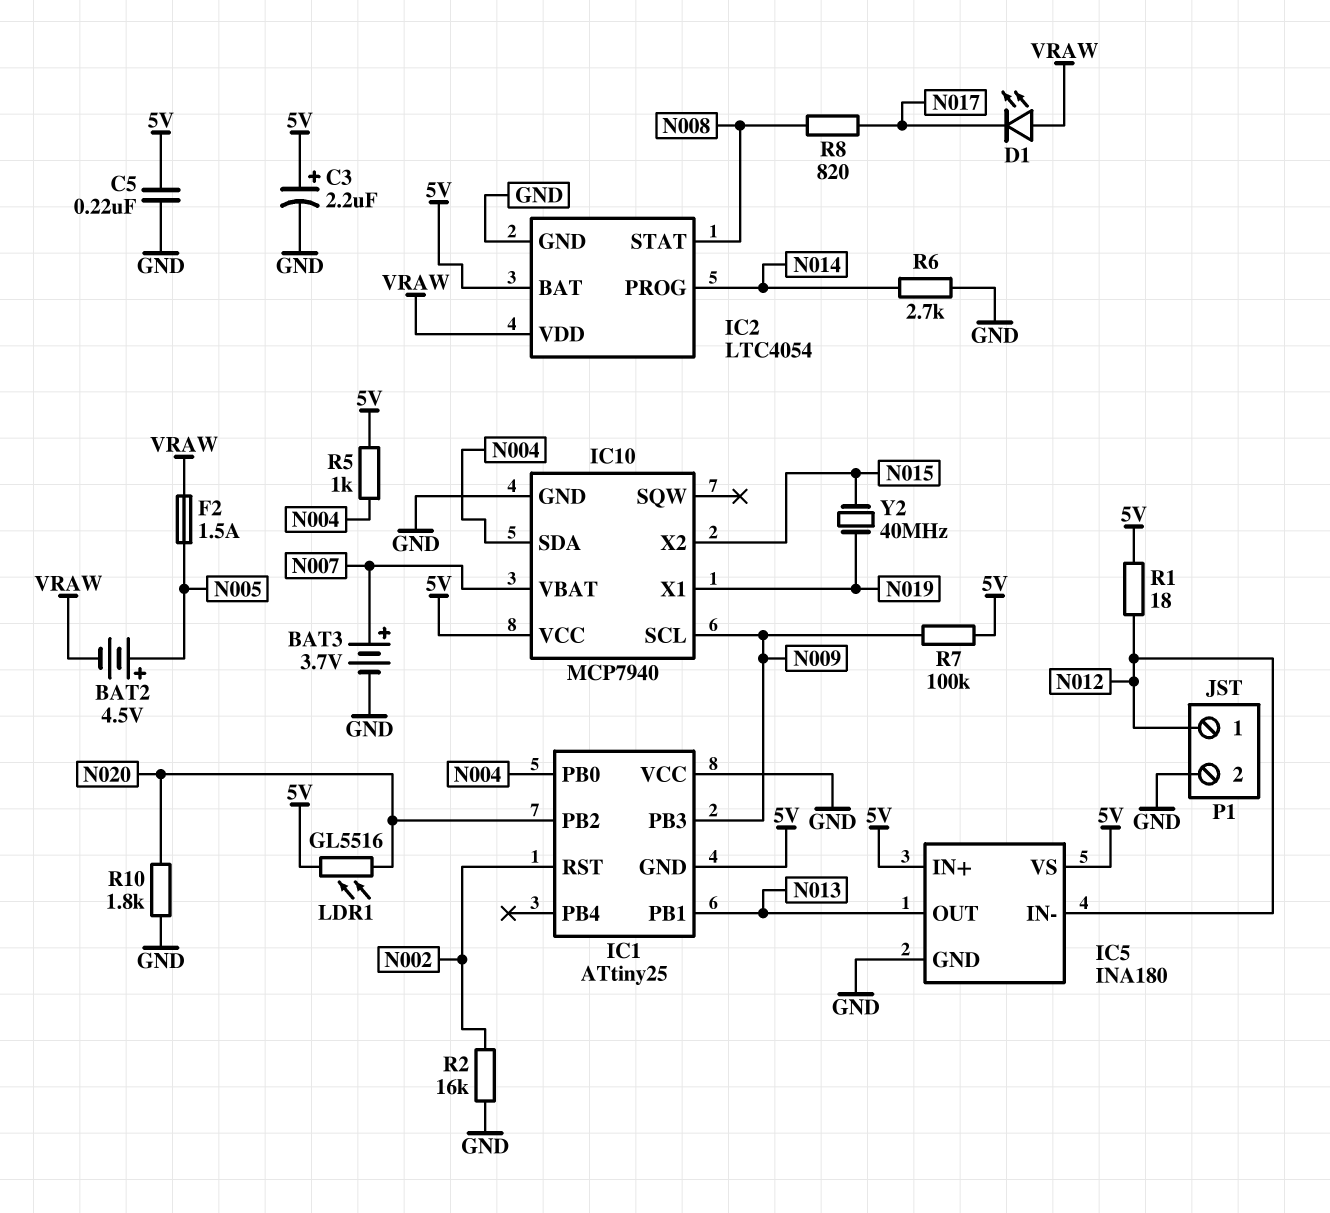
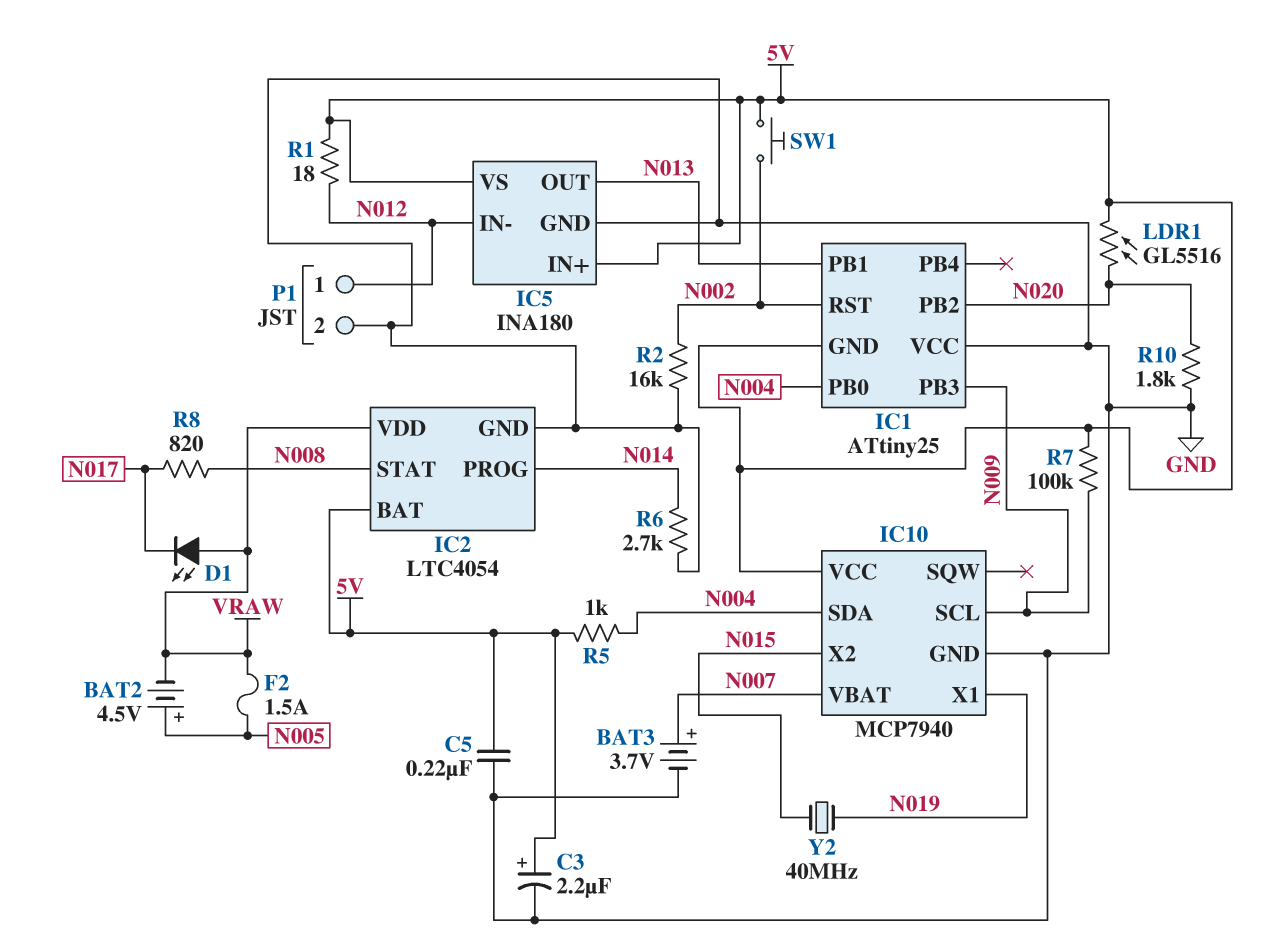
SW1: none -> button (5V, N002)

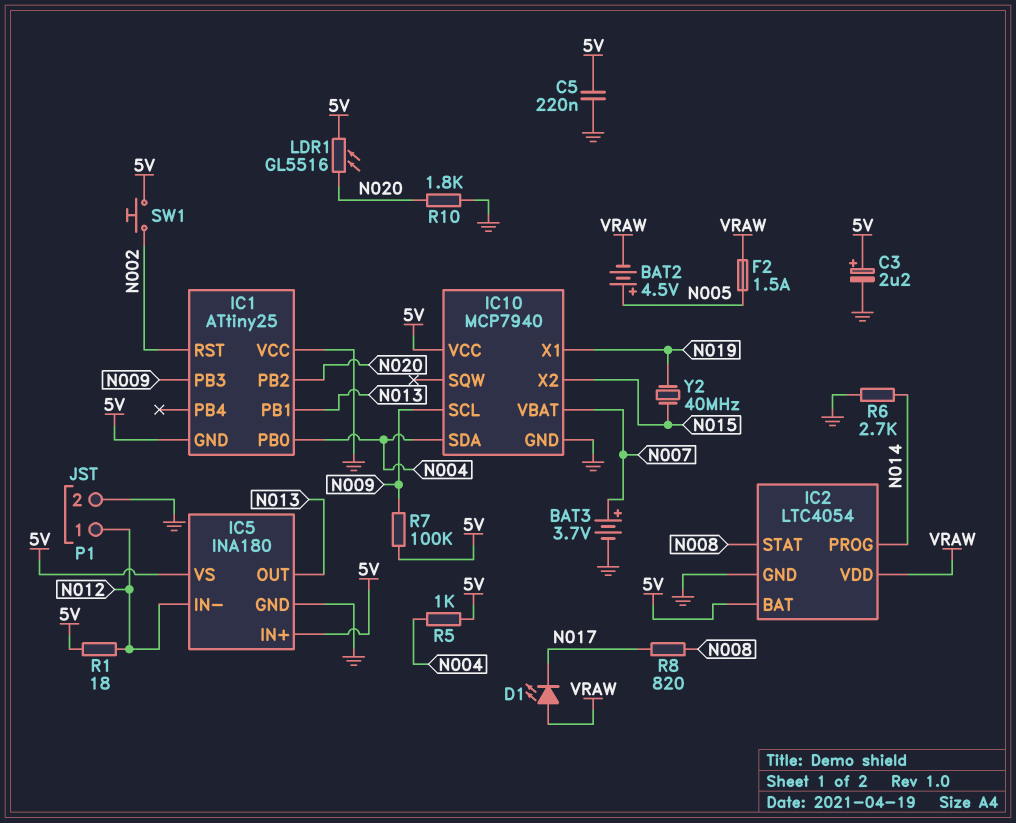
R2: 16k (GND, N002) -> none

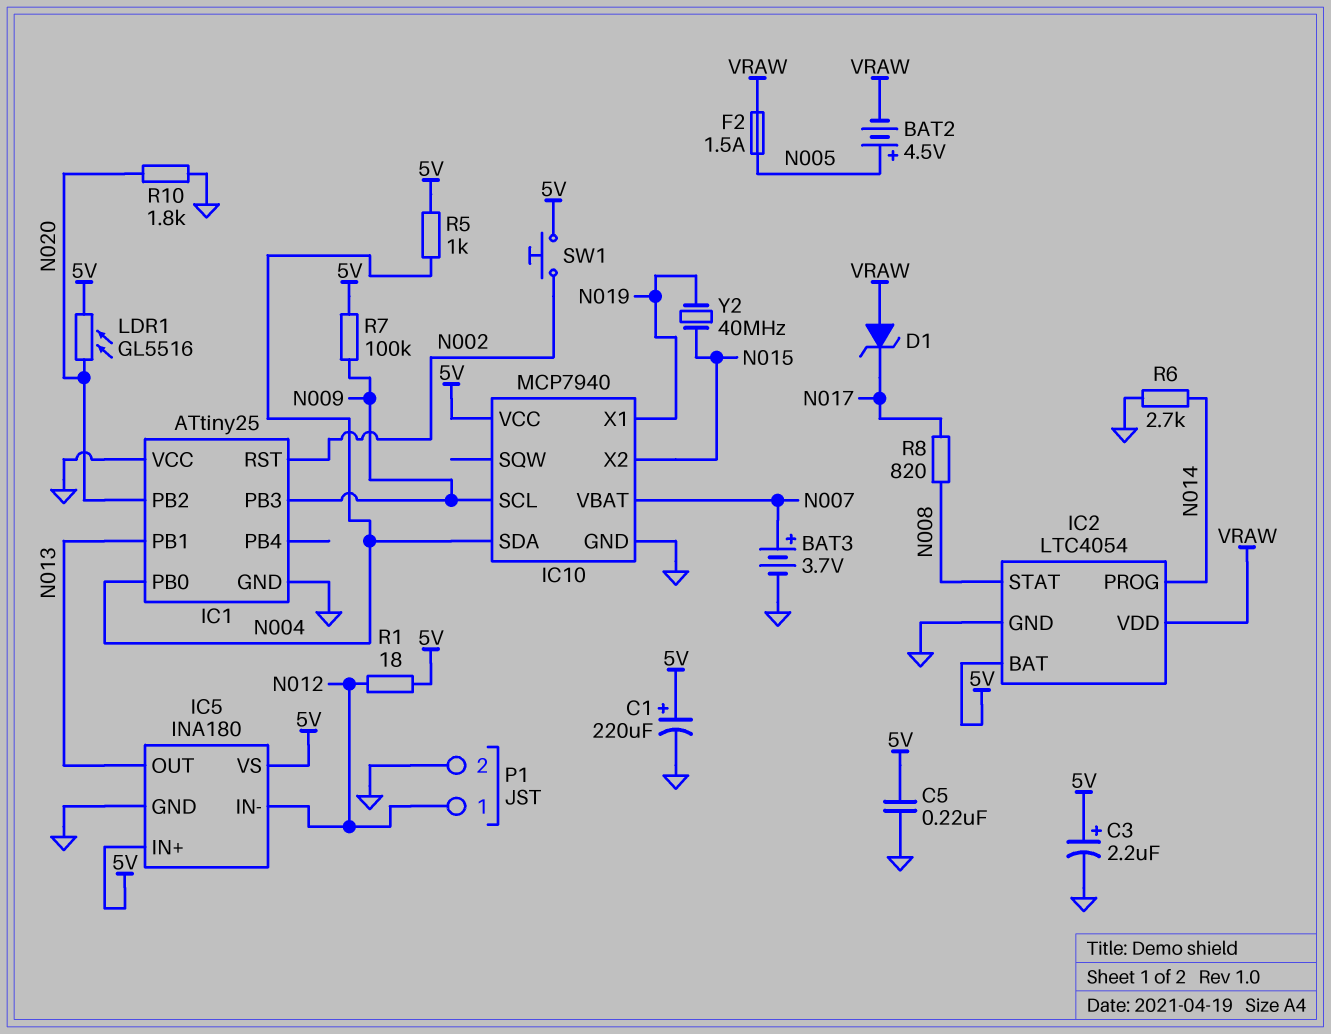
C1: none -> 220uF (plus 5V, minus GND)
D1: LED (A VRAW, K N017) -> zener (A VRAW, K N017)
IC1 pin GND: 5V -> GND

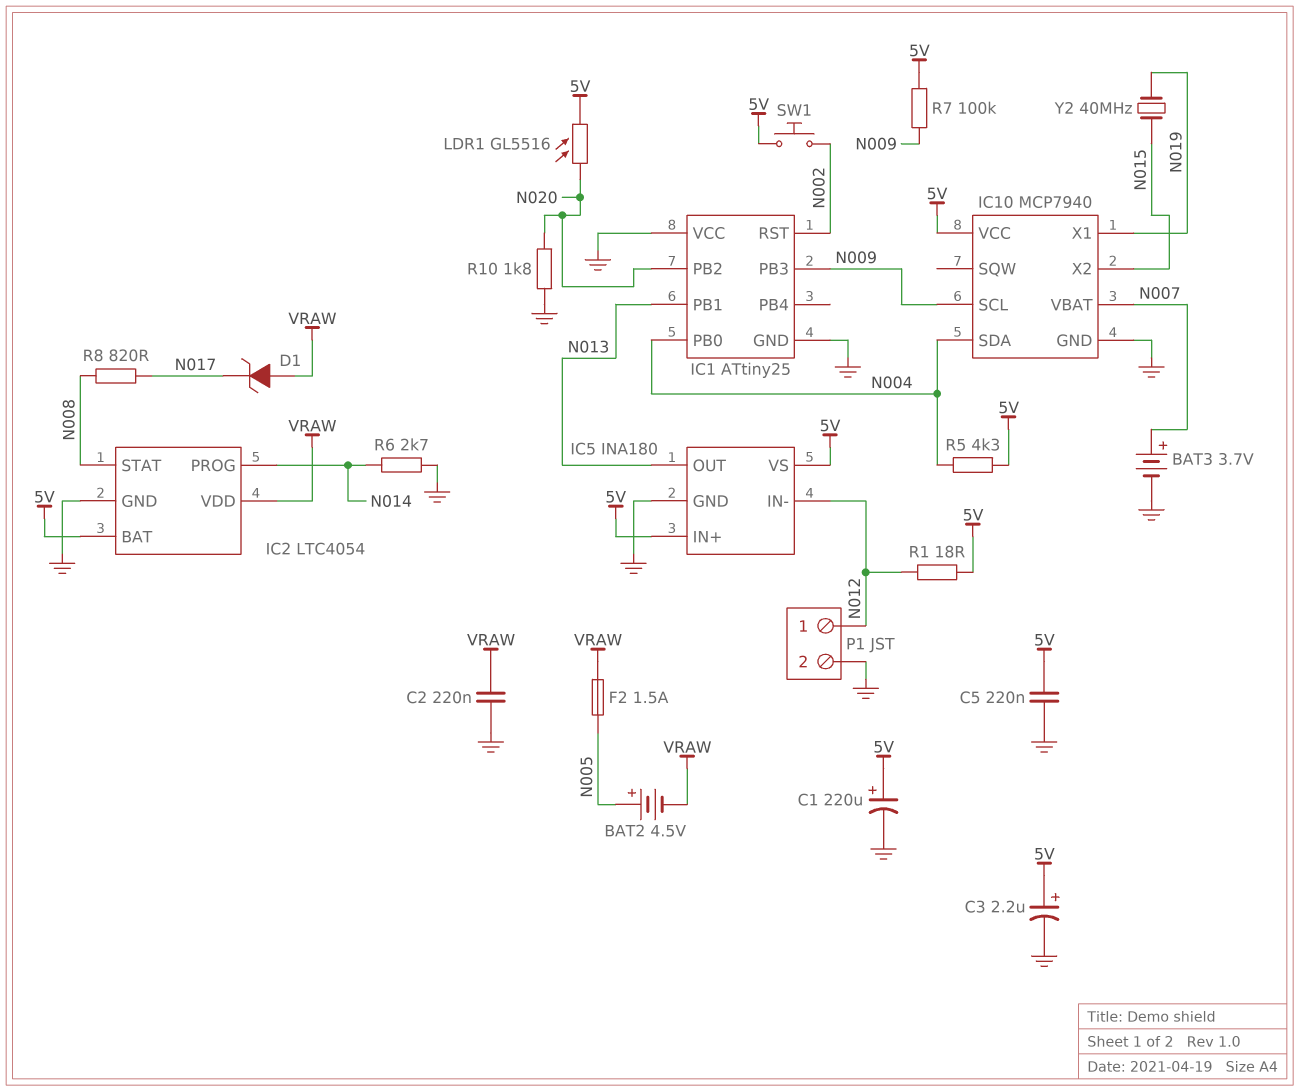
C2: none -> 220nF (GND, VRAW)
R5: 1k (5V, N004) -> 4.3k (5V, N004)

